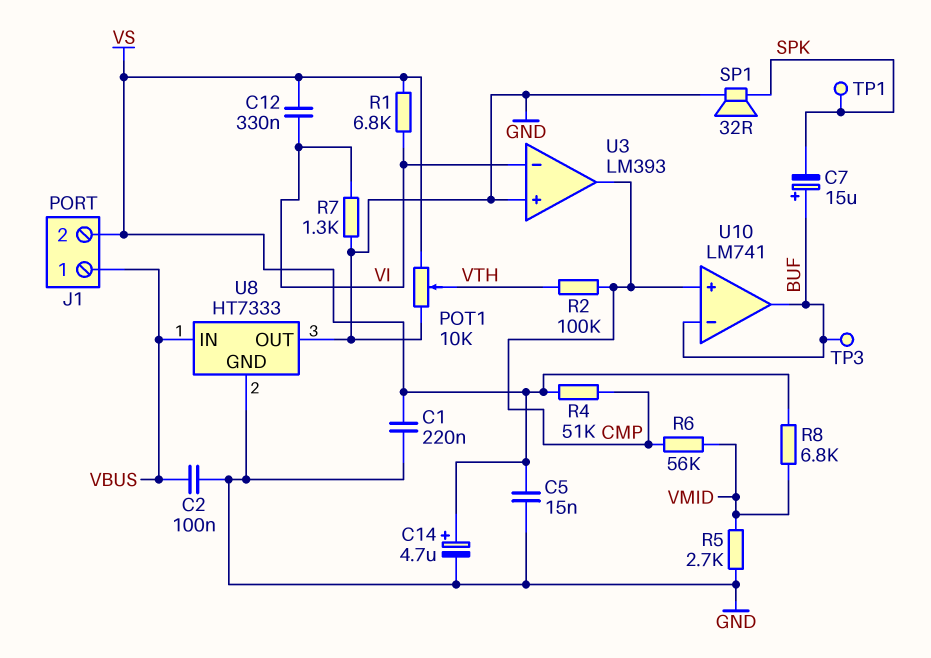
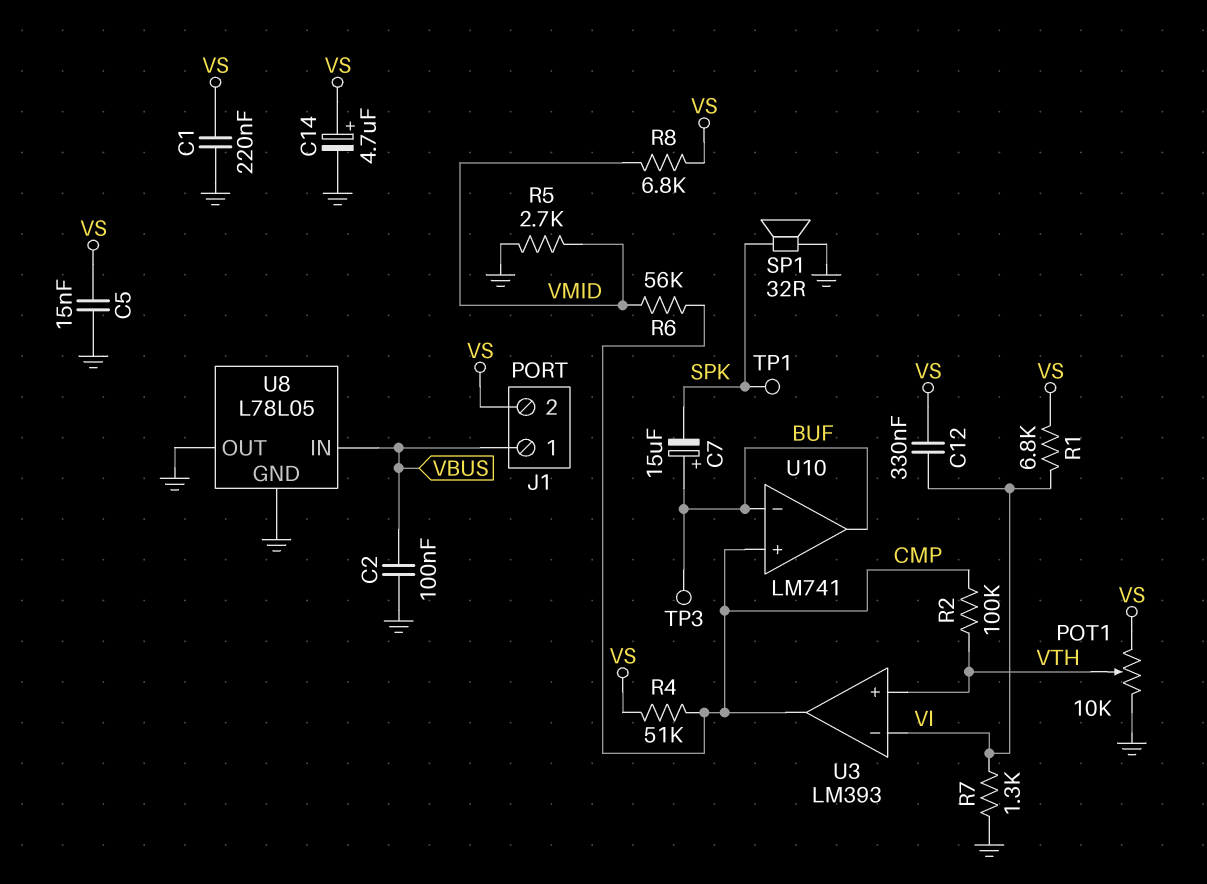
U3 pin in+: GND -> VTH
U8: HT7333 -> L78L05

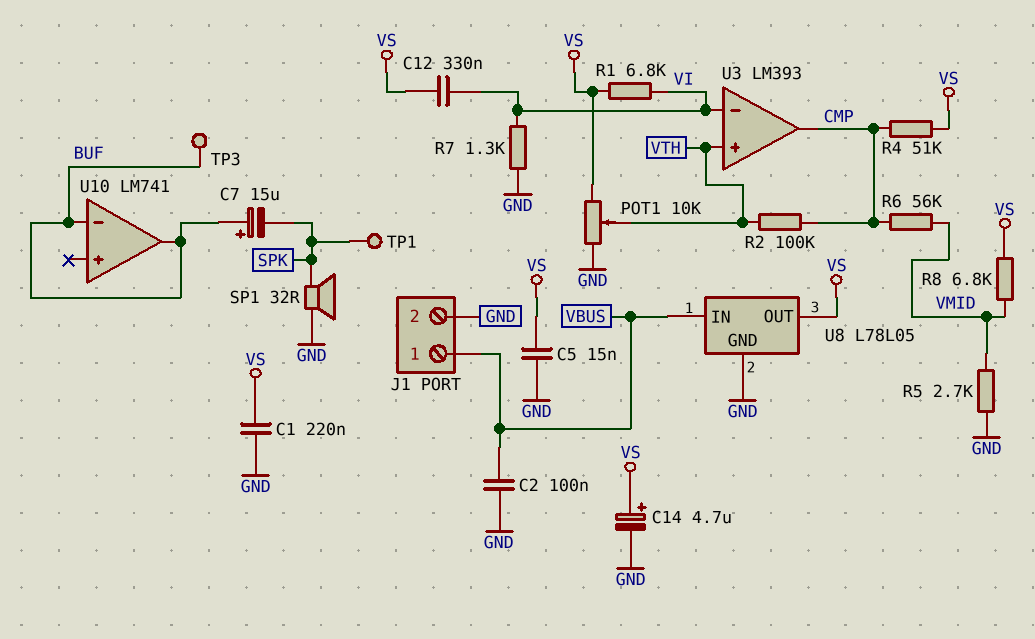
J1 pin 2: VS -> GND
U8 pin OUT: GND -> VS
U10 pin in+: CMP -> none

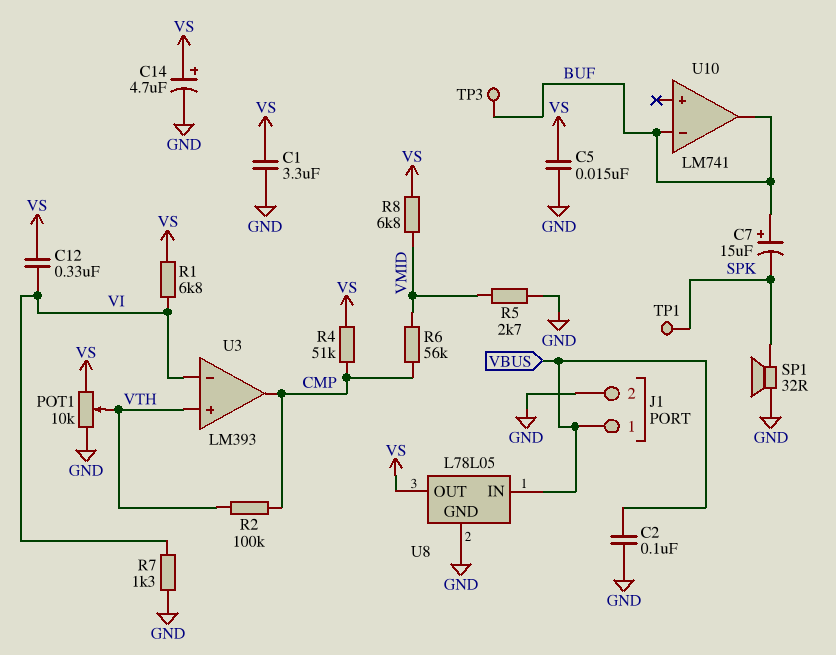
C1: 220nF (GND, VS) -> 3.3uF (GND, VS)

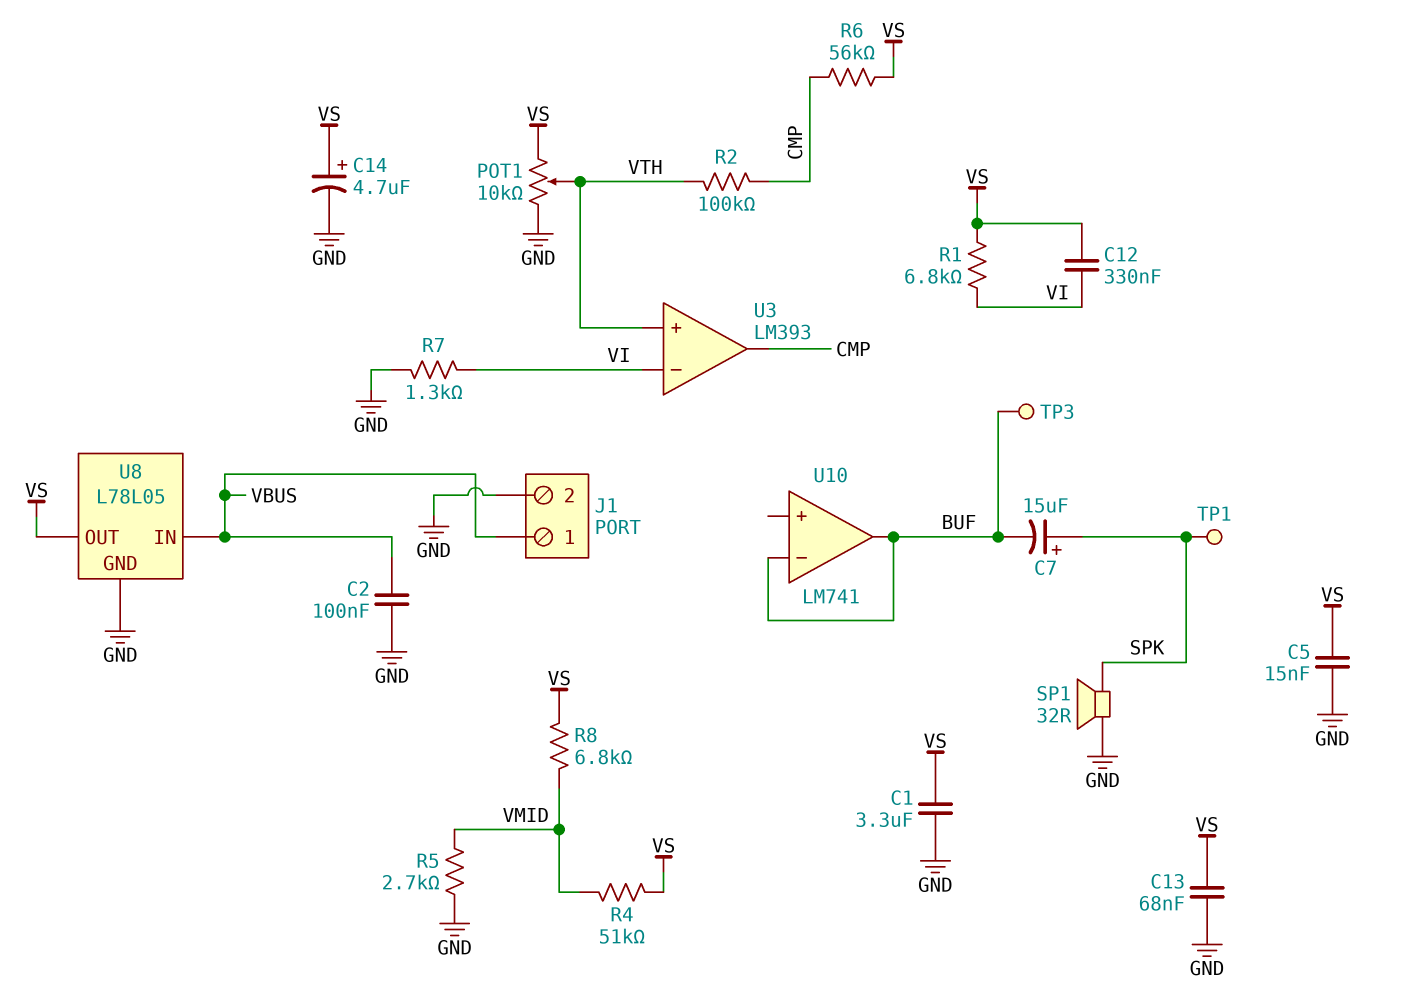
C7: 15uF (plus BUF, minus SPK) -> 15uF (plus SPK, minus BUF)
C13: none -> 68nF (GND, VS)
R4: 51k (CMP, VS) -> 51k (VMID, VS)
R6: 56k (CMP, VMID) -> 56k (CMP, VS)

